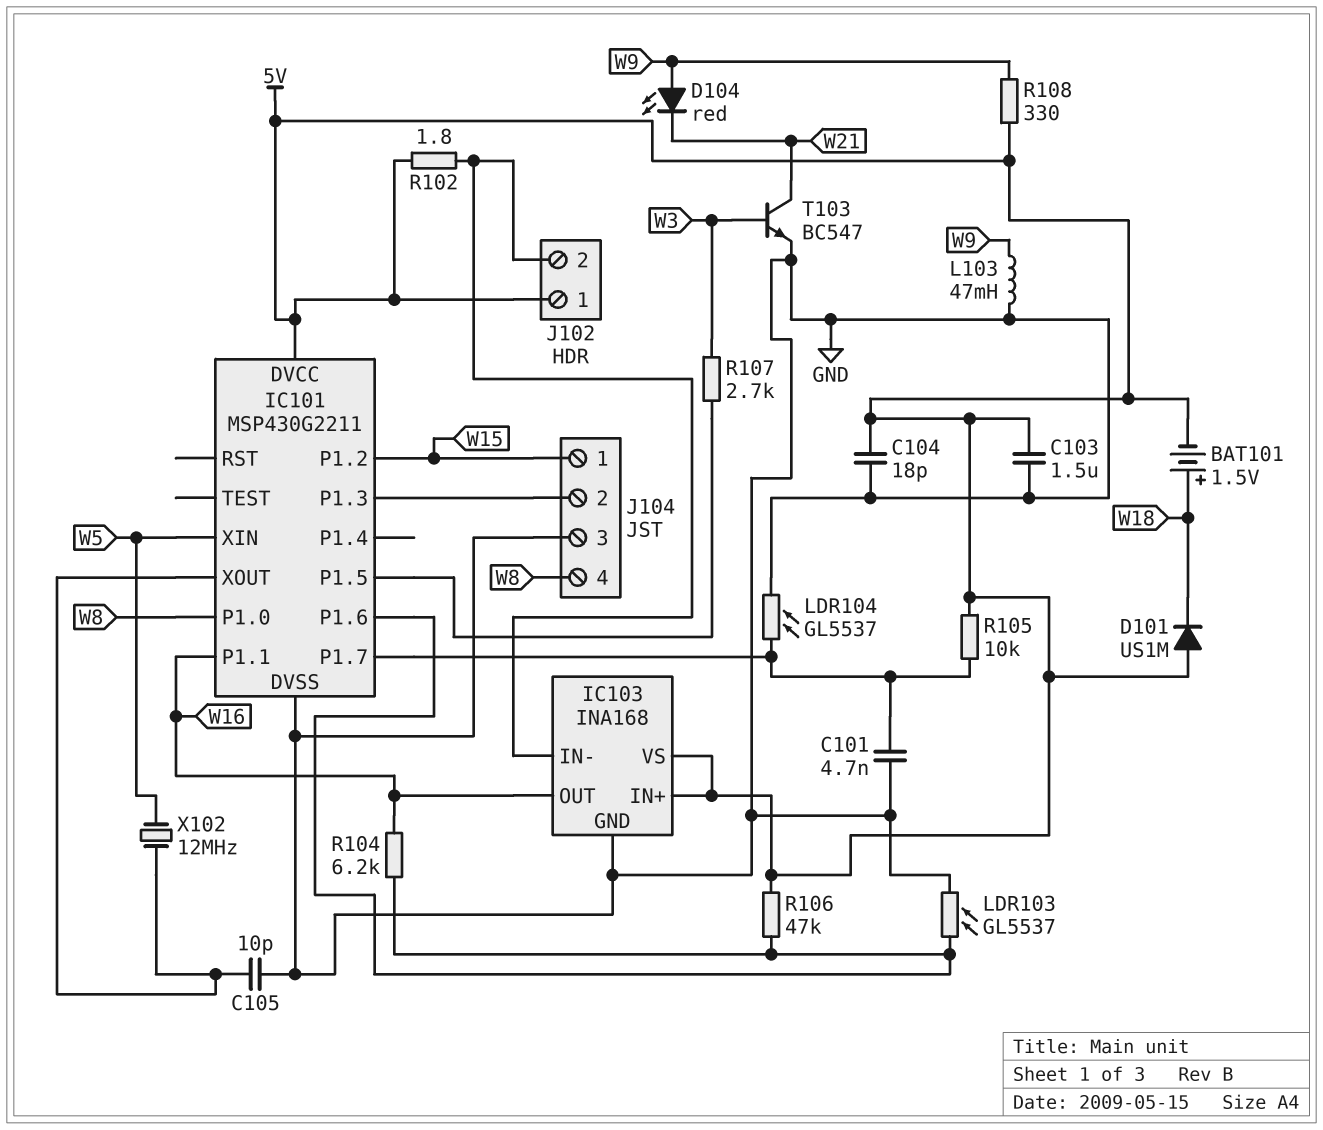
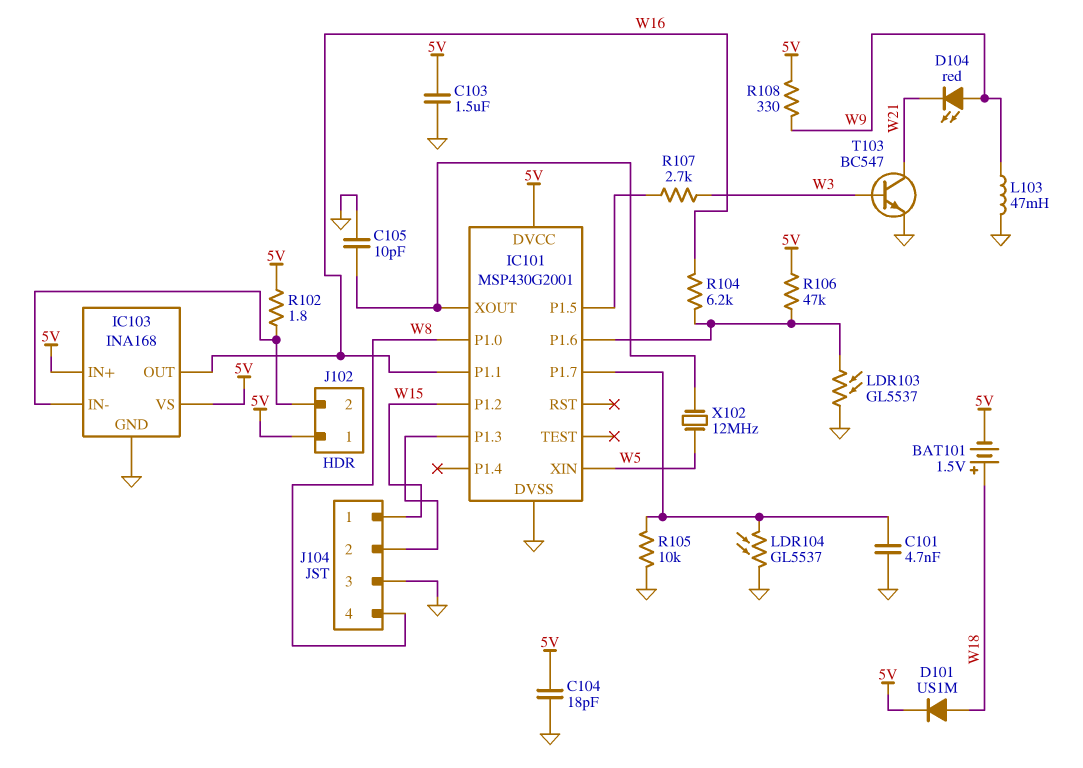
D101: diode US1M (A 5V, K W18) -> diode US1M (A W18, K 5V)
IC101: MSP430G2211 -> MSP430G2001
R105: 10k (5V, IC101/P1.7) -> 10k (GND, IC101/P1.7)

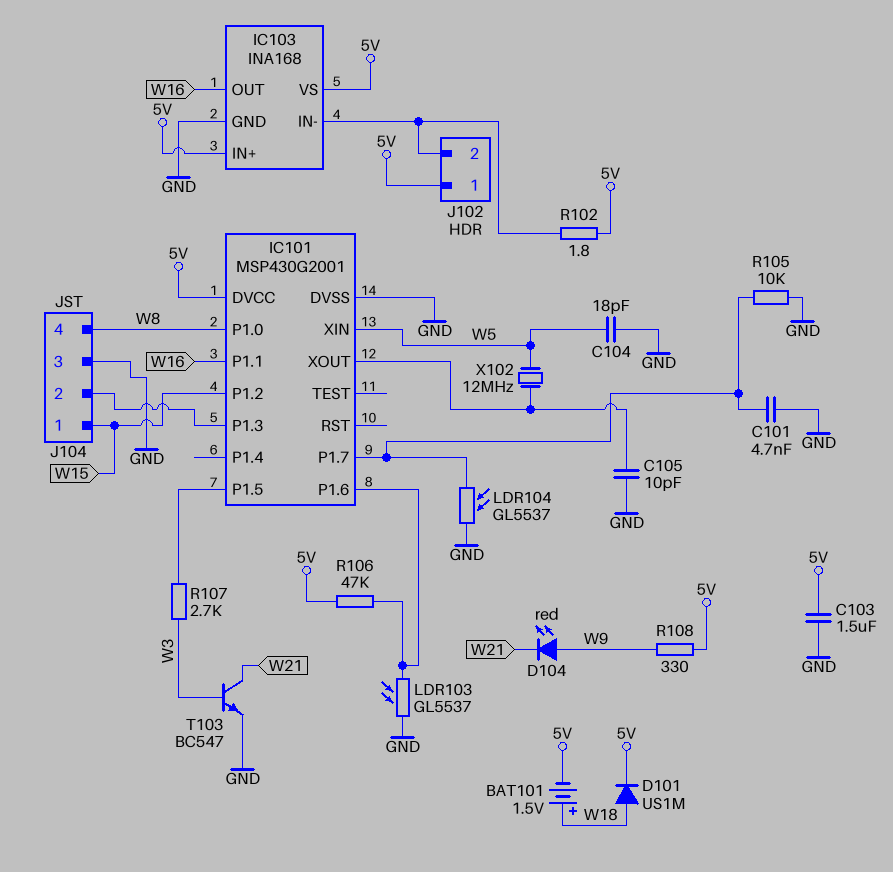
C104: 18pF (5V, GND) -> 18pF (GND, W5)
L103: 47mH (GND, W9) -> none
R104: 6.2k (IC101/P1.6, W16) -> none

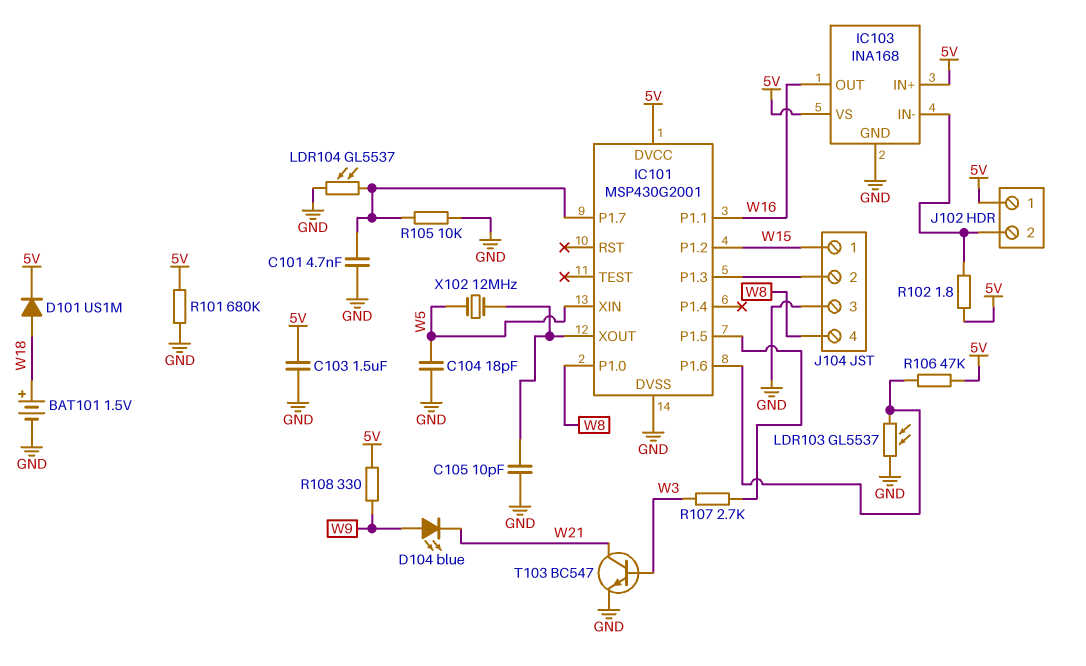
BAT101: 1.5V (plus W18, minus 5V) -> 1.5V (plus W18, minus GND)
D104: LED red (A W9, K W21) -> LED blue (A W9, K W21)
R101: none -> 680k (5V, GND)

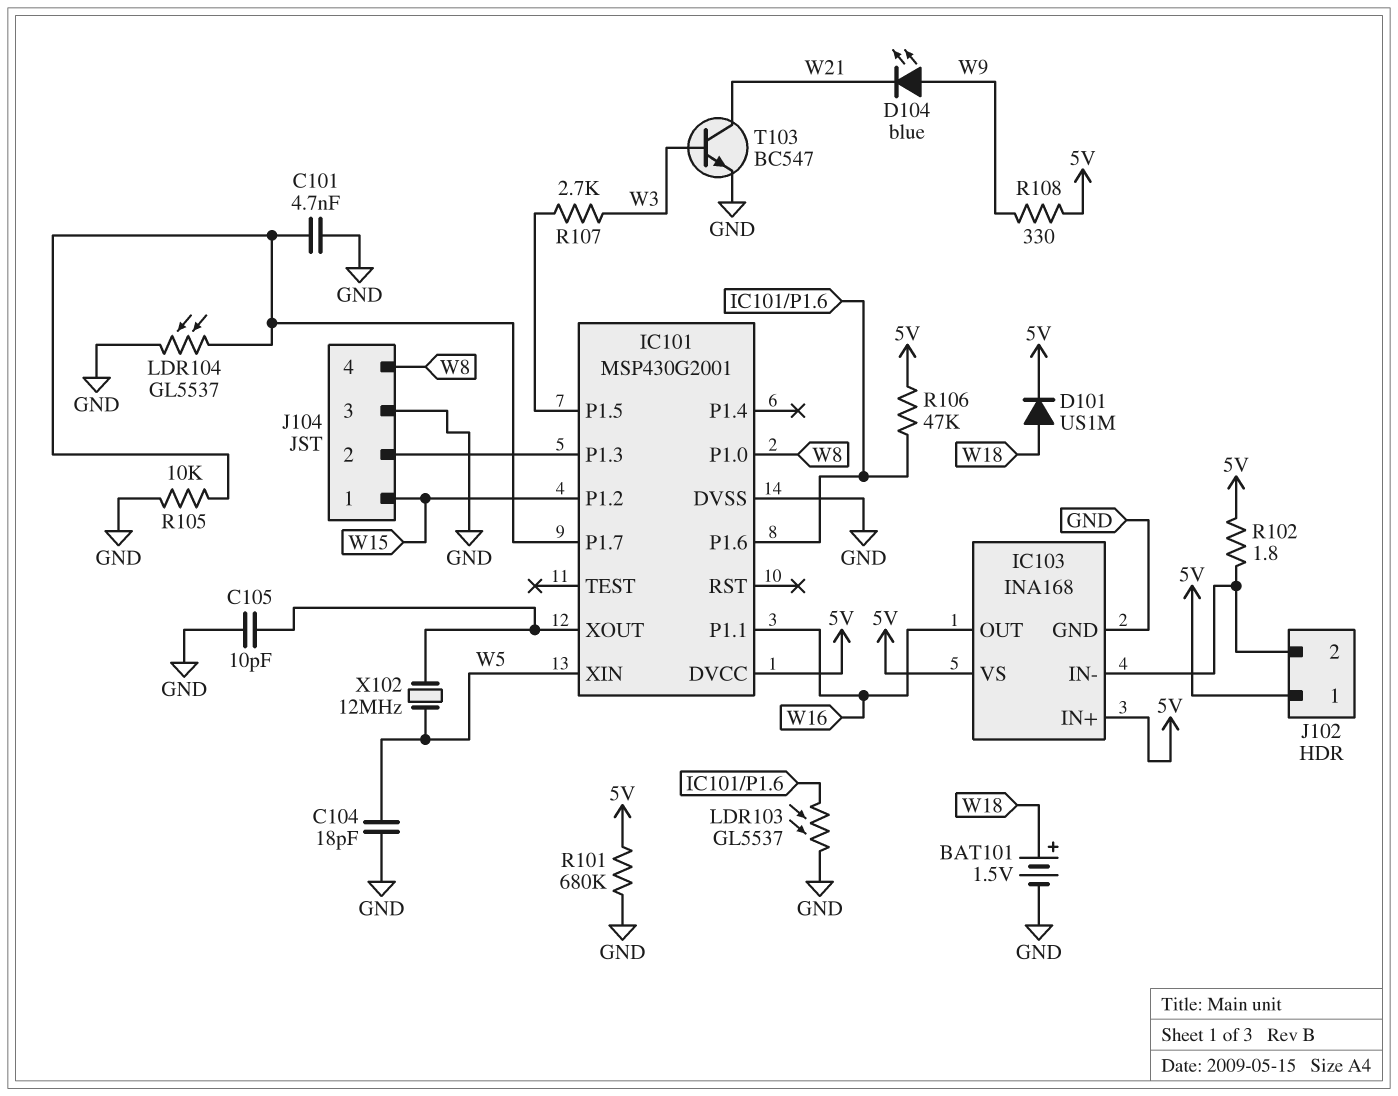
C103: 1.5uF (5V, GND) -> none

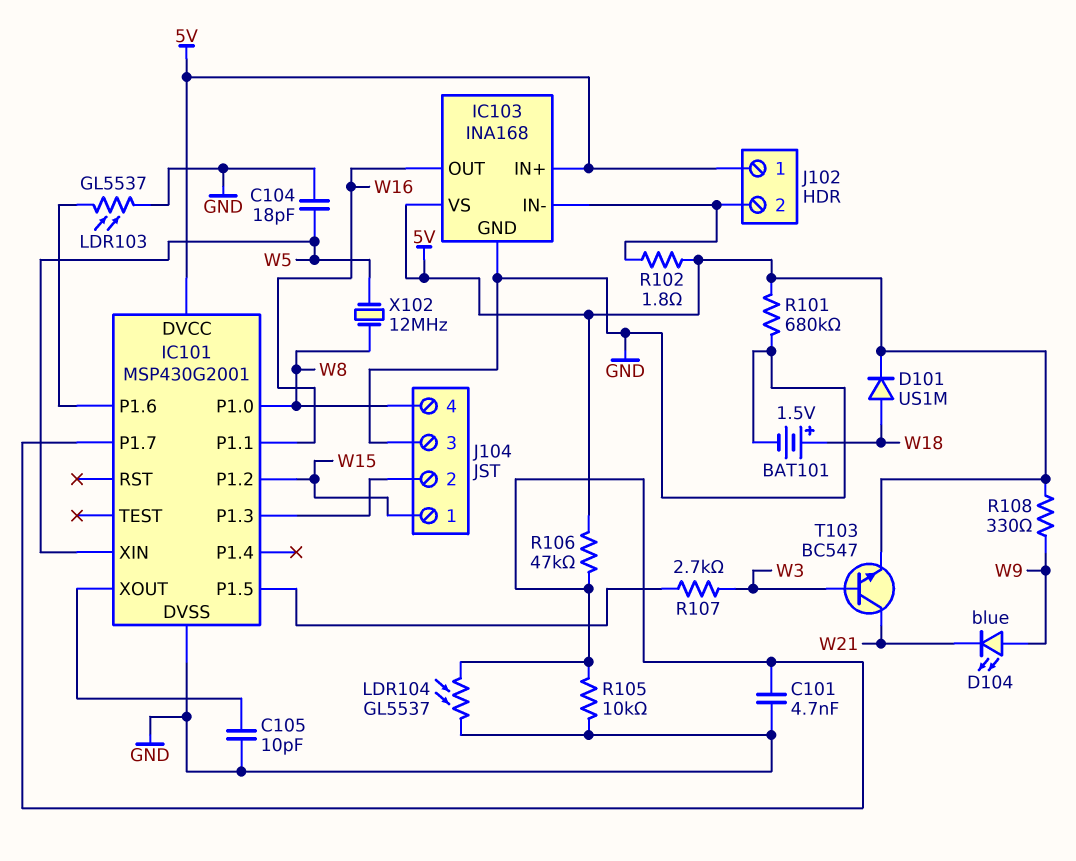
R106: 47k (5V, IC101/P1.6) -> 47k (5V, IC101/P1.7)
T103: NPN BC547 (B W3, C W21, E GND) -> NPN BC547 (B W3, C W21, E 5V)
X102: 12MHz (IC101/XOUT, W5) -> 12MHz (W5, W8)

